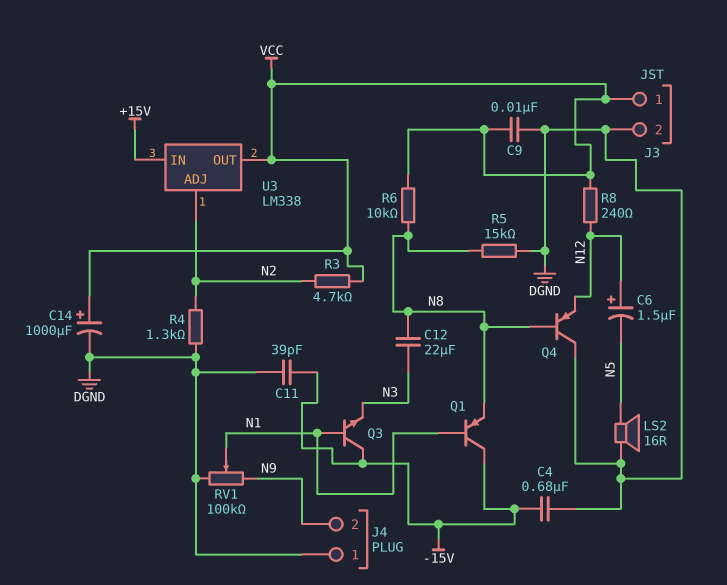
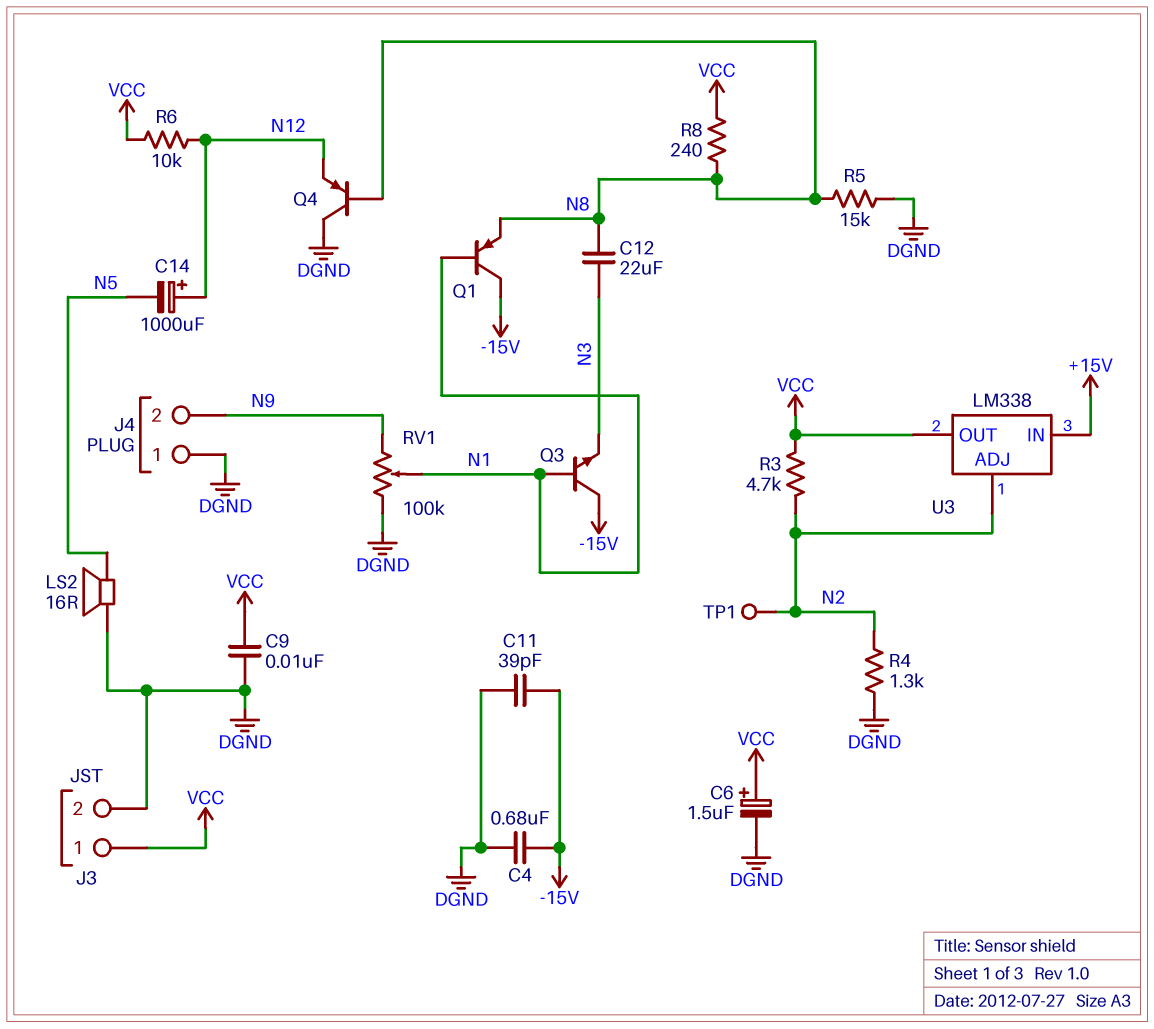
C6: 1.5uF (plus N12, minus N5) -> 1.5uF (plus VCC, minus DGND)
C14: 1000uF (plus VCC, minus DGND) -> 1000uF (plus N12, minus N5)
R6: 10k (N8, VCC) -> 10k (N12, VCC)
R8: 240 (N12, VCC) -> 240 (N8, VCC)
TP1: none -> test point (N2)

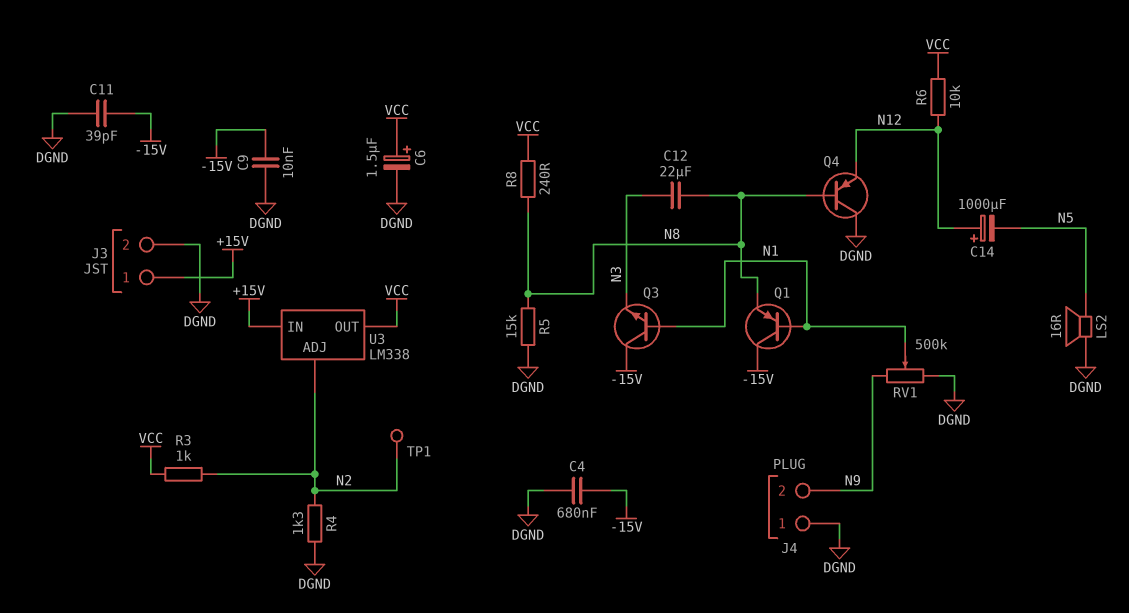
C9: 10nF (DGND, VCC) -> 10nF (-15V, DGND)
J3 pin 1: VCC -> +15V
R3: 4.7k (N2, VCC) -> 1k (N2, VCC)
RV1: 100k (DGND, N9, wiper N1) -> 500k (DGND, N9, wiper N1)

